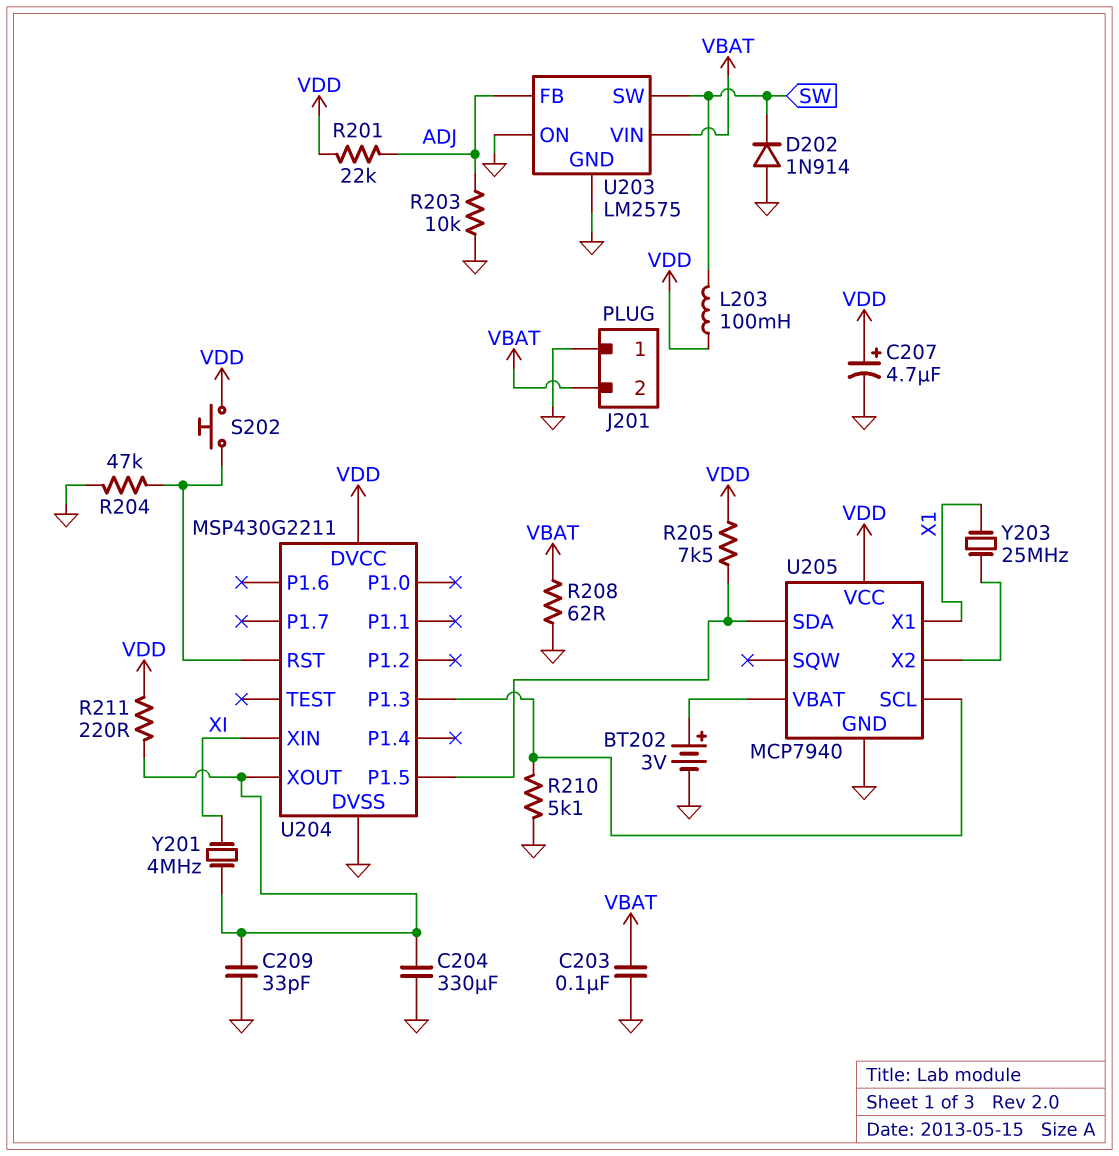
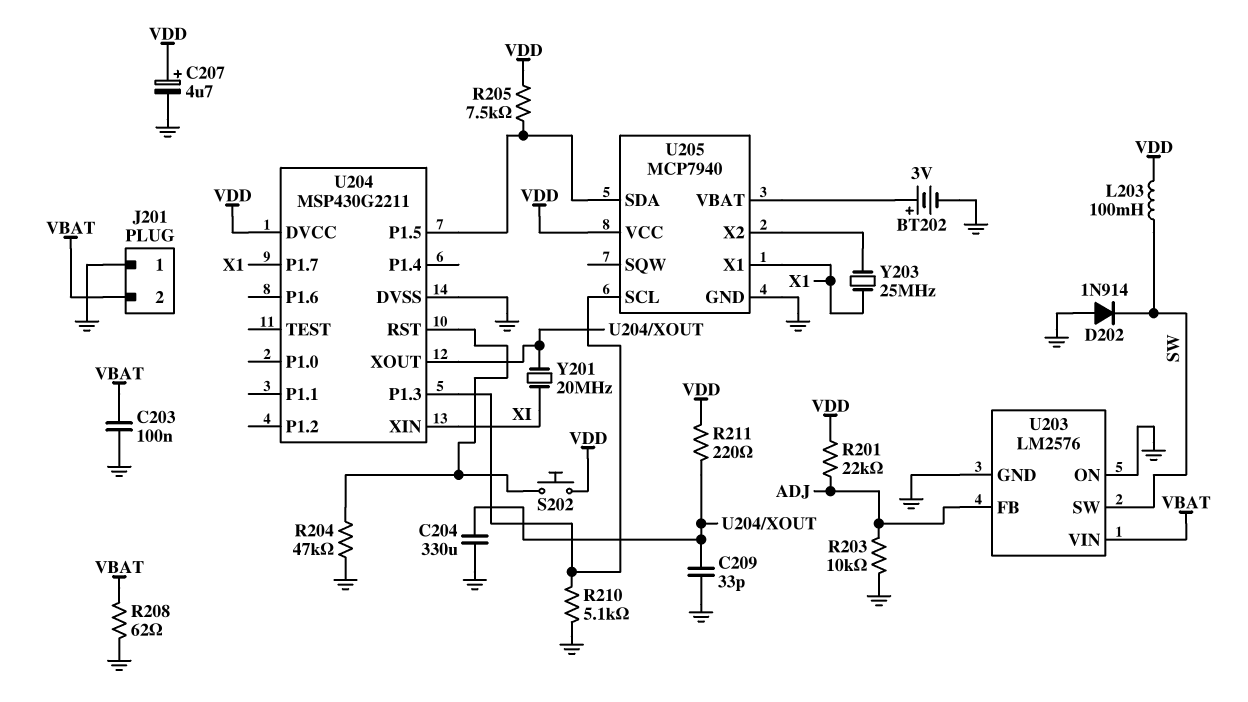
U203: LM2575 -> LM2576
U204 pin P1.7: none -> X1
Y201: 4MHz (U204/XOUT, XI) -> 20MHz (U204/XOUT, XI)

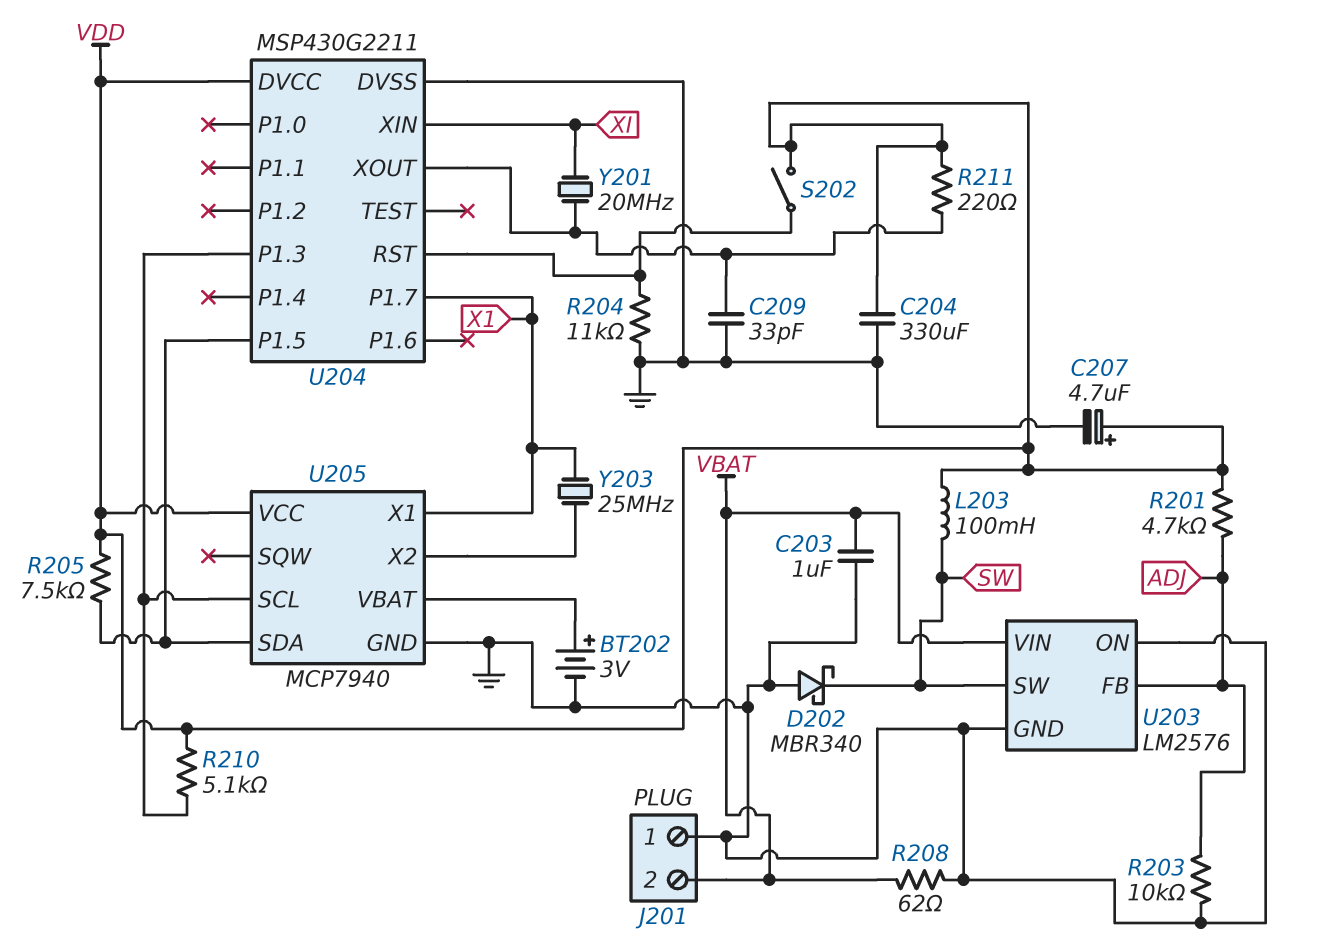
C203: 100nF (GND, VBAT) -> 1uF (GND, VBAT)
C204: 330uF (GND, U204/XOUT) -> 330uF (GND, VDD)
D202: diode 1N914 (A GND, K SW) -> schottky MBR340 (A GND, K SW)
R201: 22k (ADJ, VDD) -> 4.7k (ADJ, VDD)
R204: 47k (GND, U204/RST) -> 11k (GND, U204/RST)
R210: 5.1k (GND, U204/P1.3) -> 5.1k (U204/P1.3, VDD)
S202: button (U204/RST, VDD) -> switch (U204/RST, VDD)

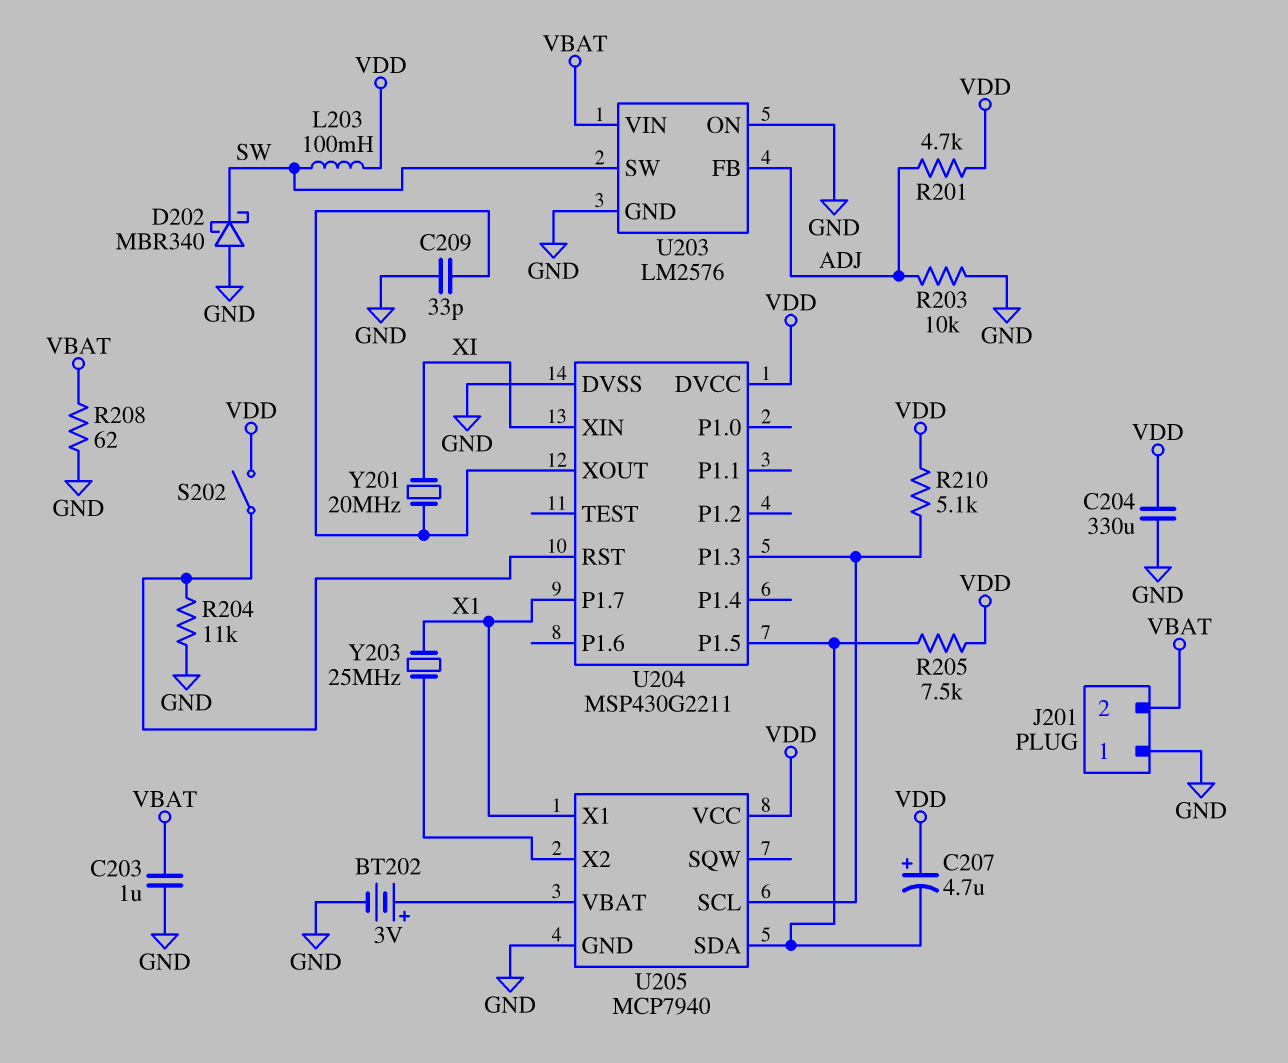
C207: 4.7uF (plus VDD, minus GND) -> 4.7uF (plus VDD, minus U204/P1.5)
R211: 220 (U204/XOUT, VDD) -> none

